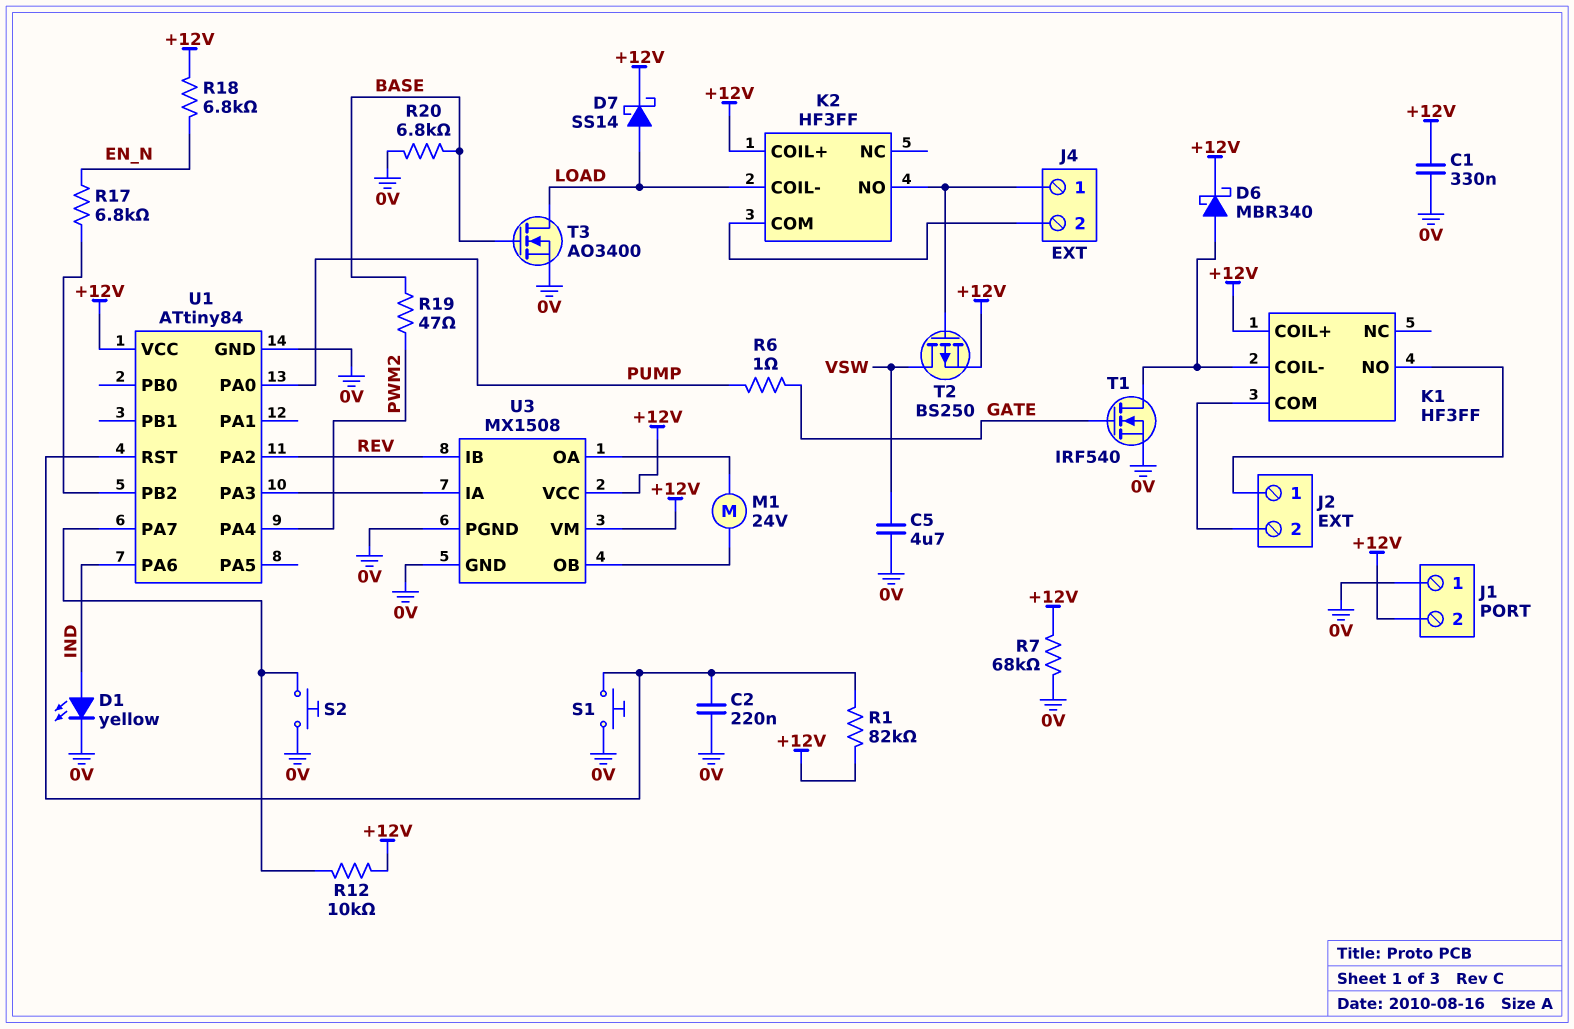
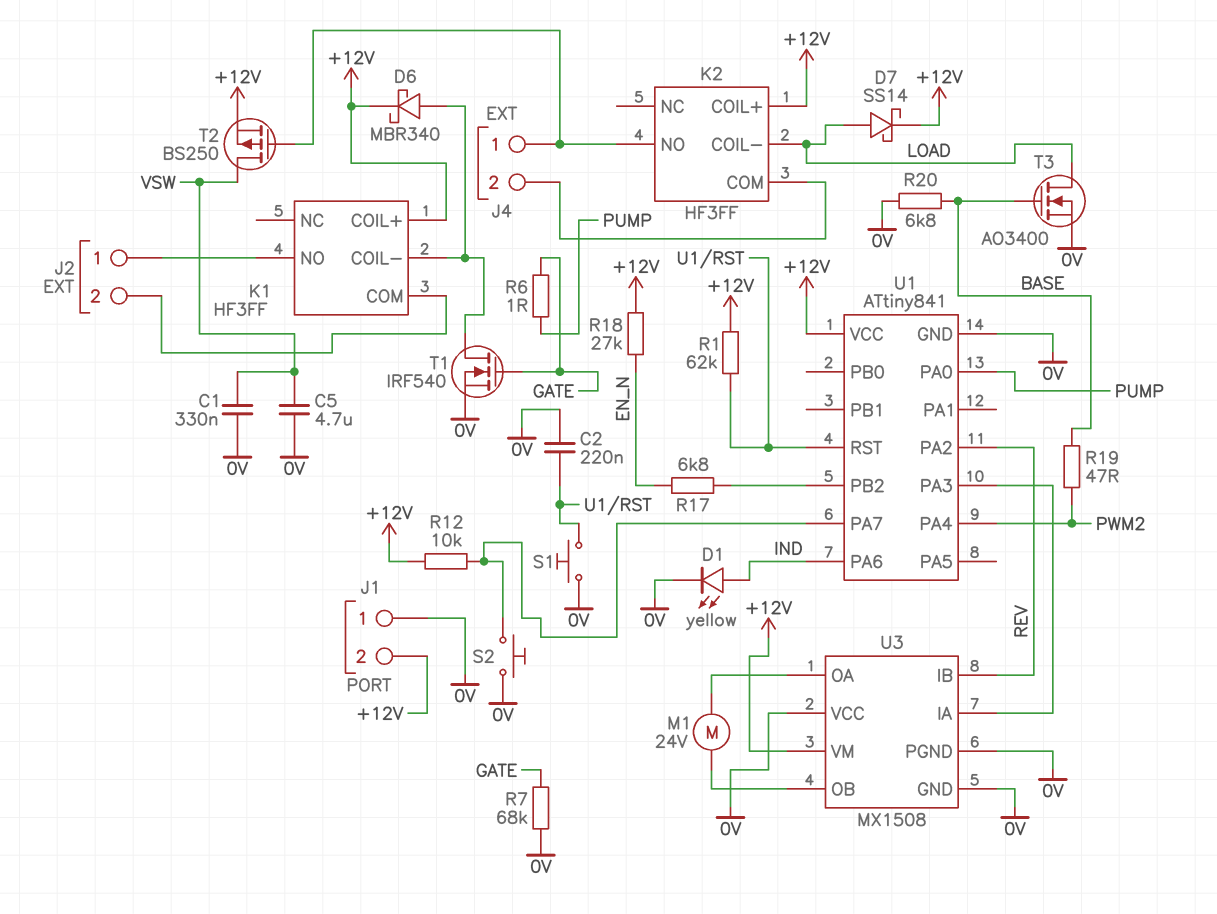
C1: 330nF (+12V, 0V) -> 330nF (0V, VSW)
R1: 82k (+12V, U1/RST) -> 62k (+12V, U1/RST)
R7: 68k (+12V, 0V) -> 68k (0V, GATE)
R18: 6.8k (+12V, EN_N) -> 27k (+12V, EN_N)
U1: ATtiny84 -> ATtiny841
U3 pin VCC: +12V -> 0V

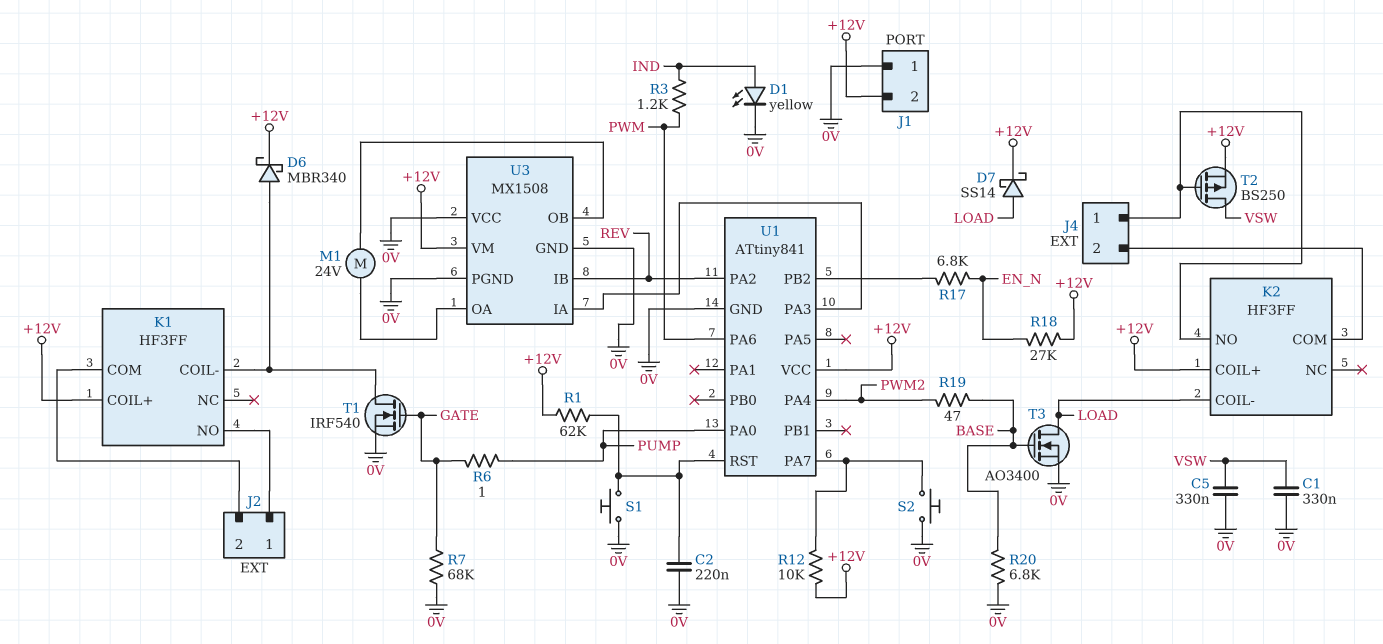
C5: 4.7uF (0V, VSW) -> 330nF (0V, VSW)
R3: none -> 1.2k (IND, PWM)
U1 pin PA6: IND -> PWM

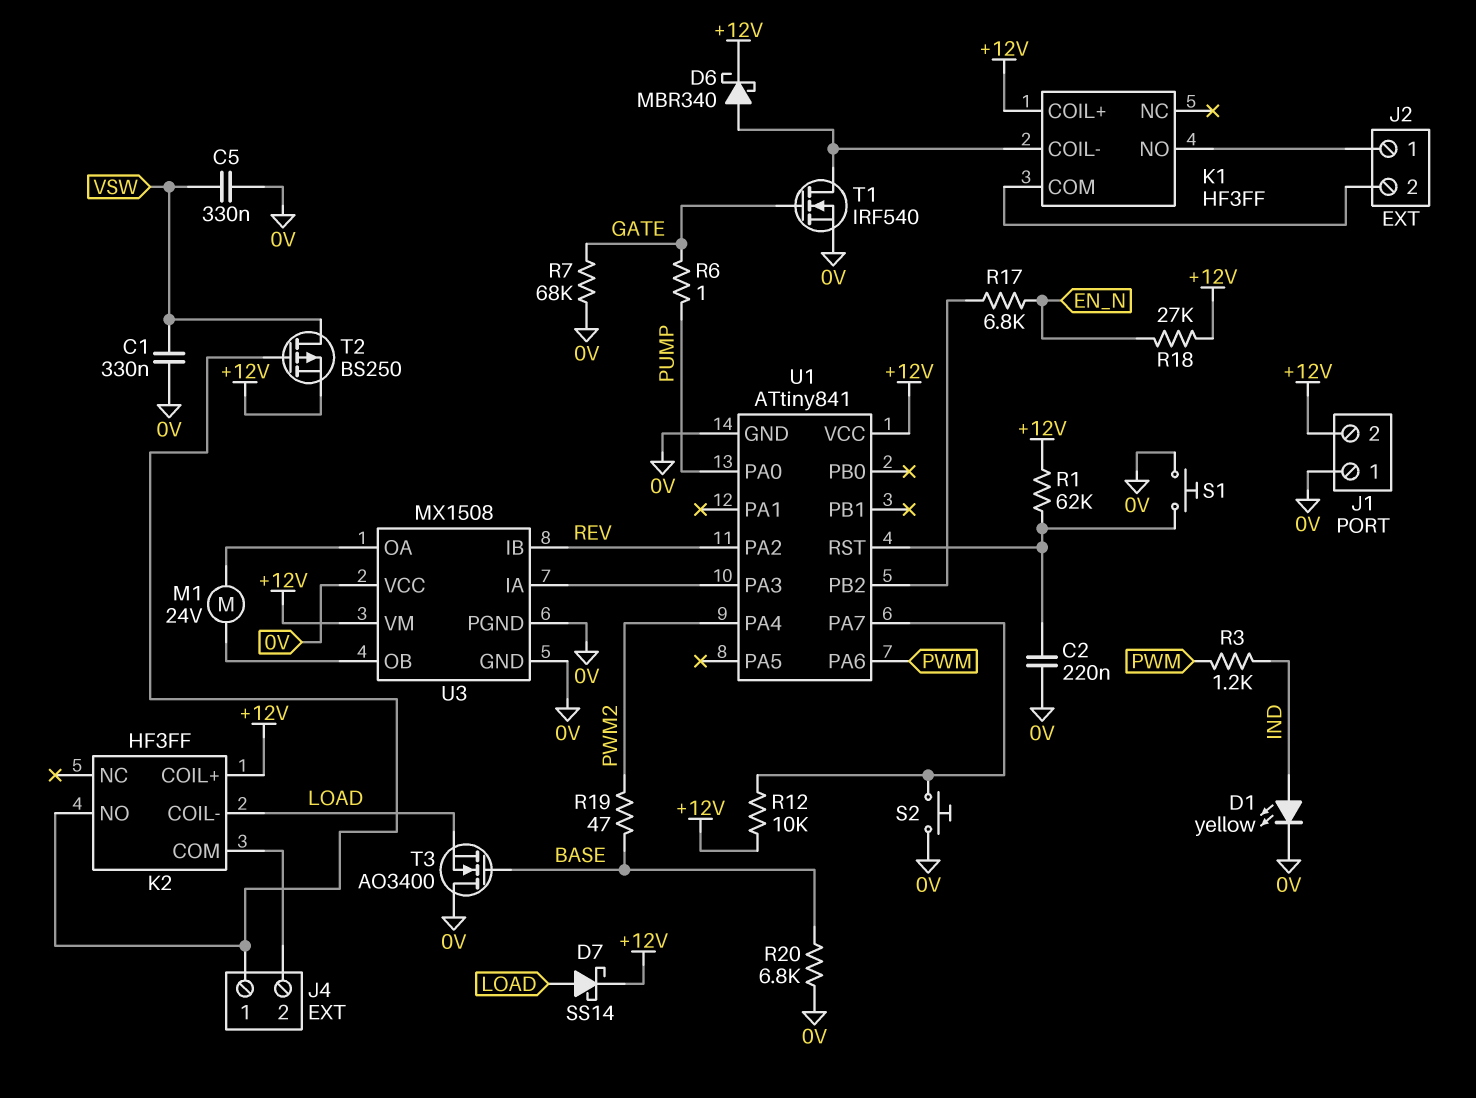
T3: NMOS AO3400 (G BASE, D LOAD, S 0V) -> NMOS AO3400 (G BASE, D 0V, S LOAD)

